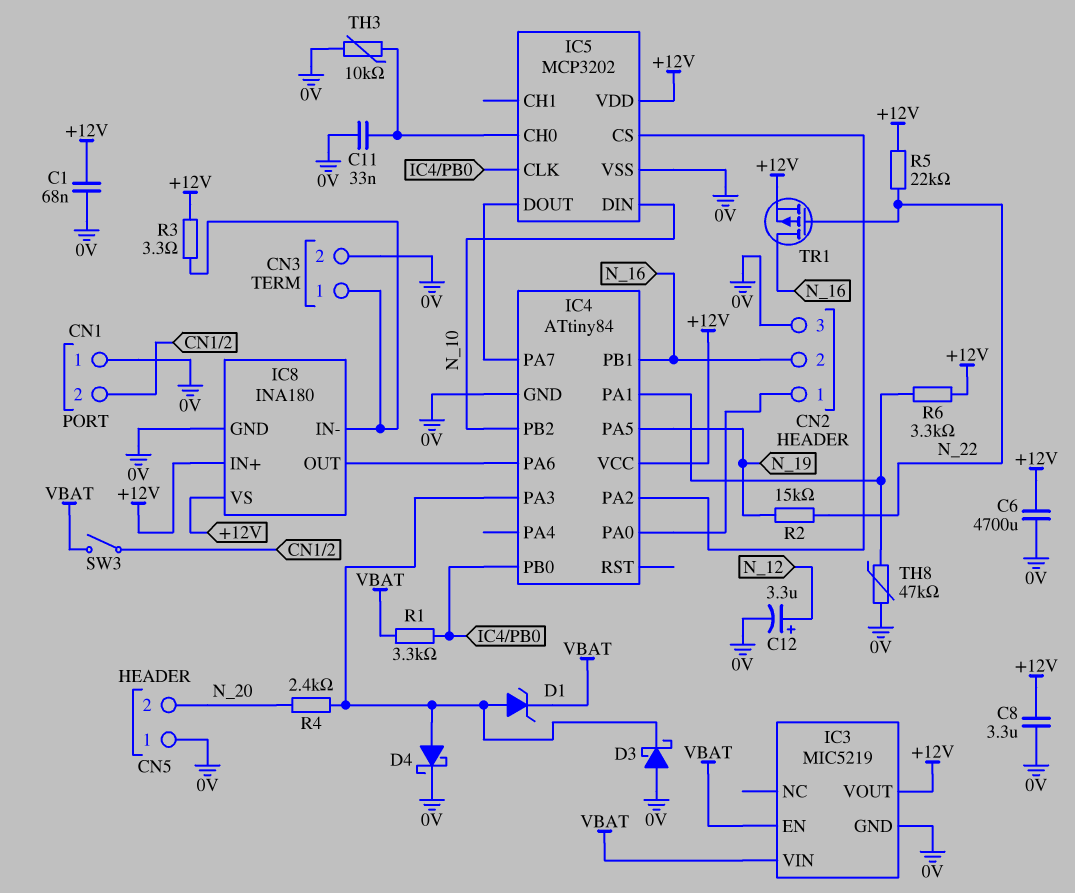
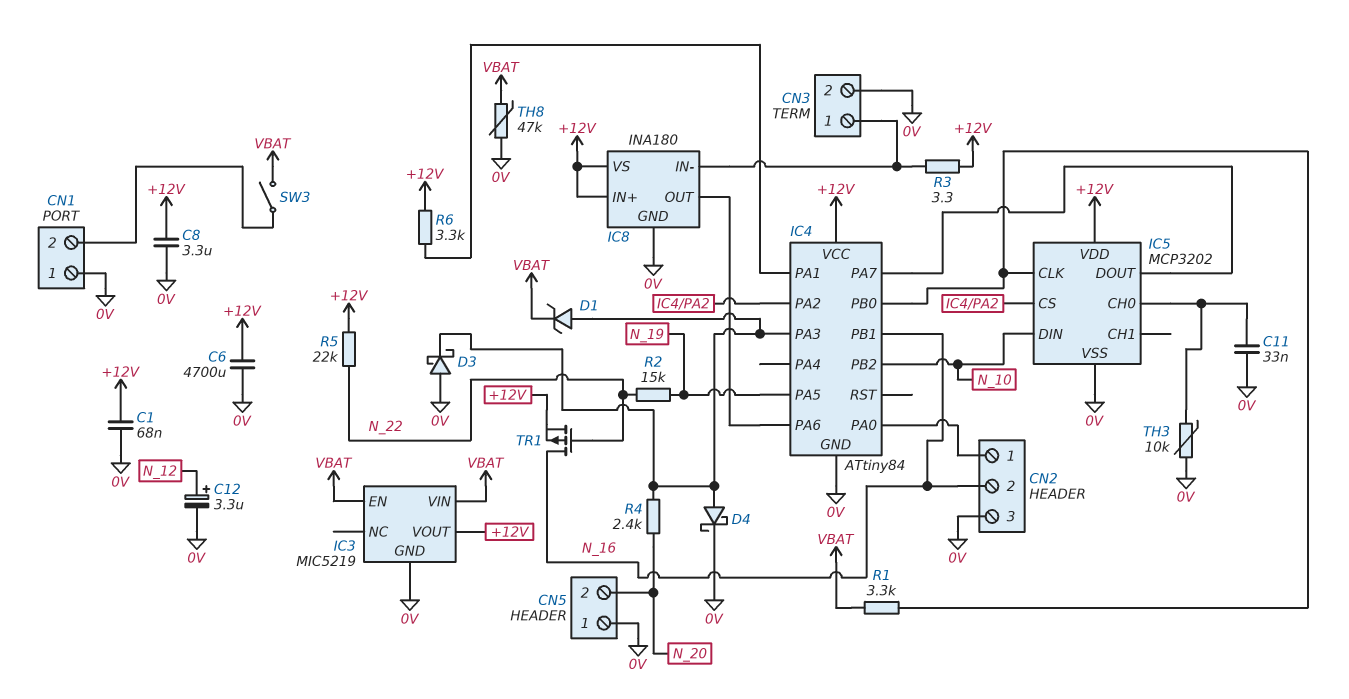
TH8: 47k (0V, IC4/PA1) -> 47k (0V, VBAT)

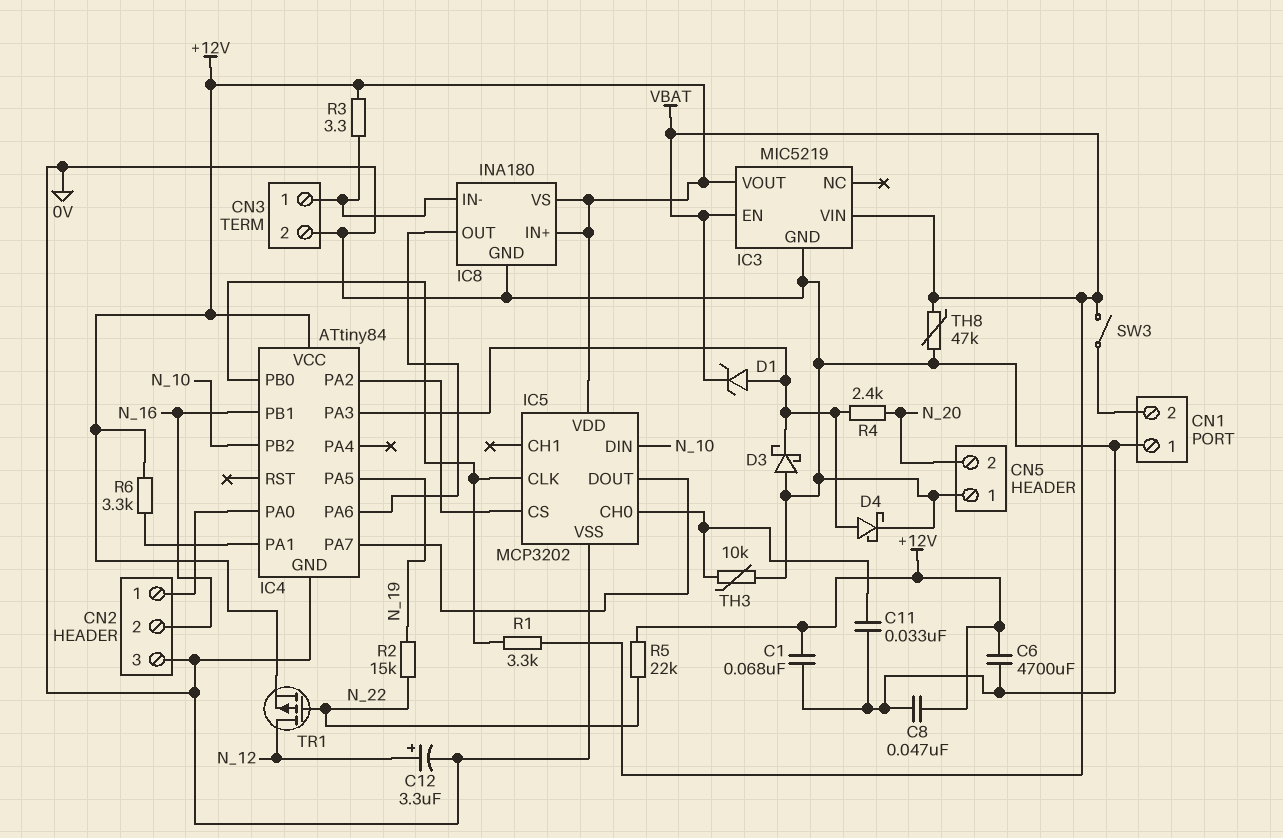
C8: 3.3uF (+12V, 0V) -> 47nF (+12V, 0V)
TR1: PMOS (G N_22, D N_16, S +12V) -> PMOS (G N_22, D N_12, S +12V)

